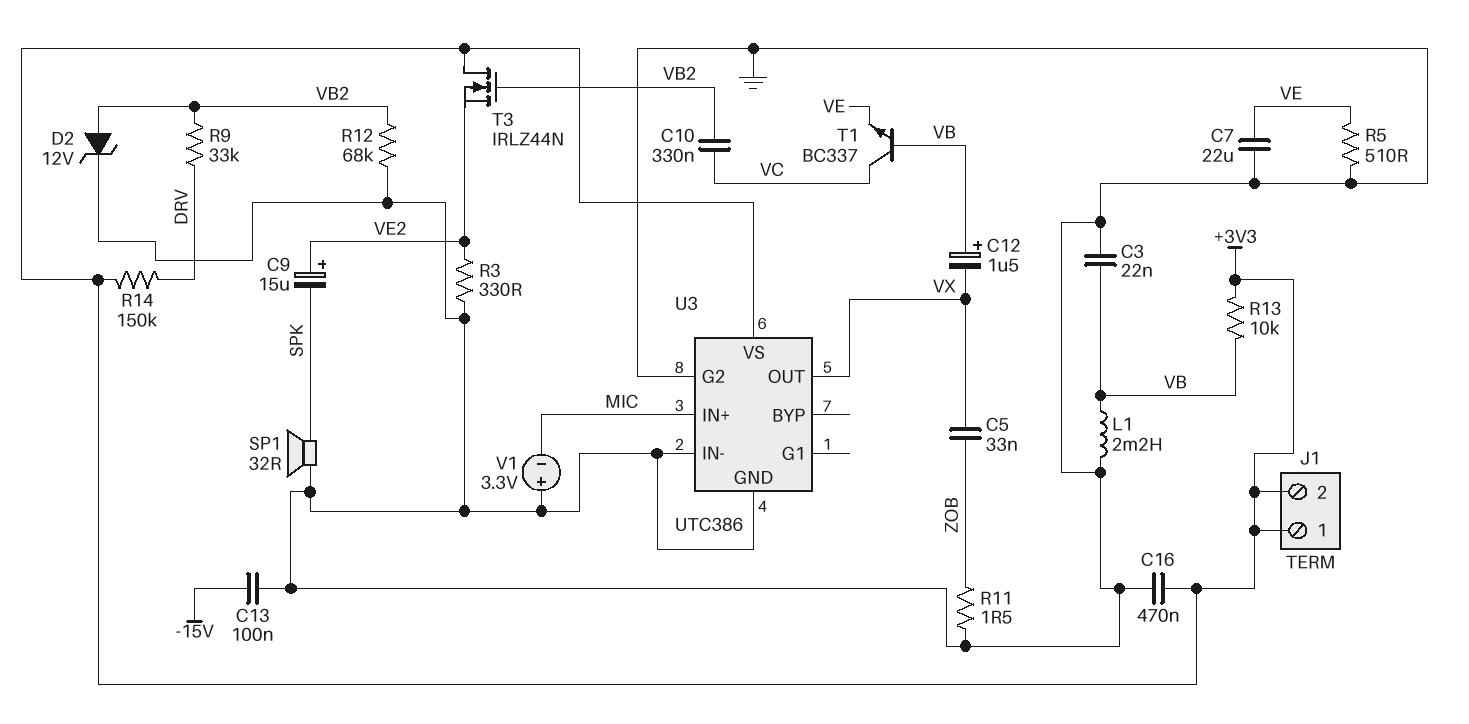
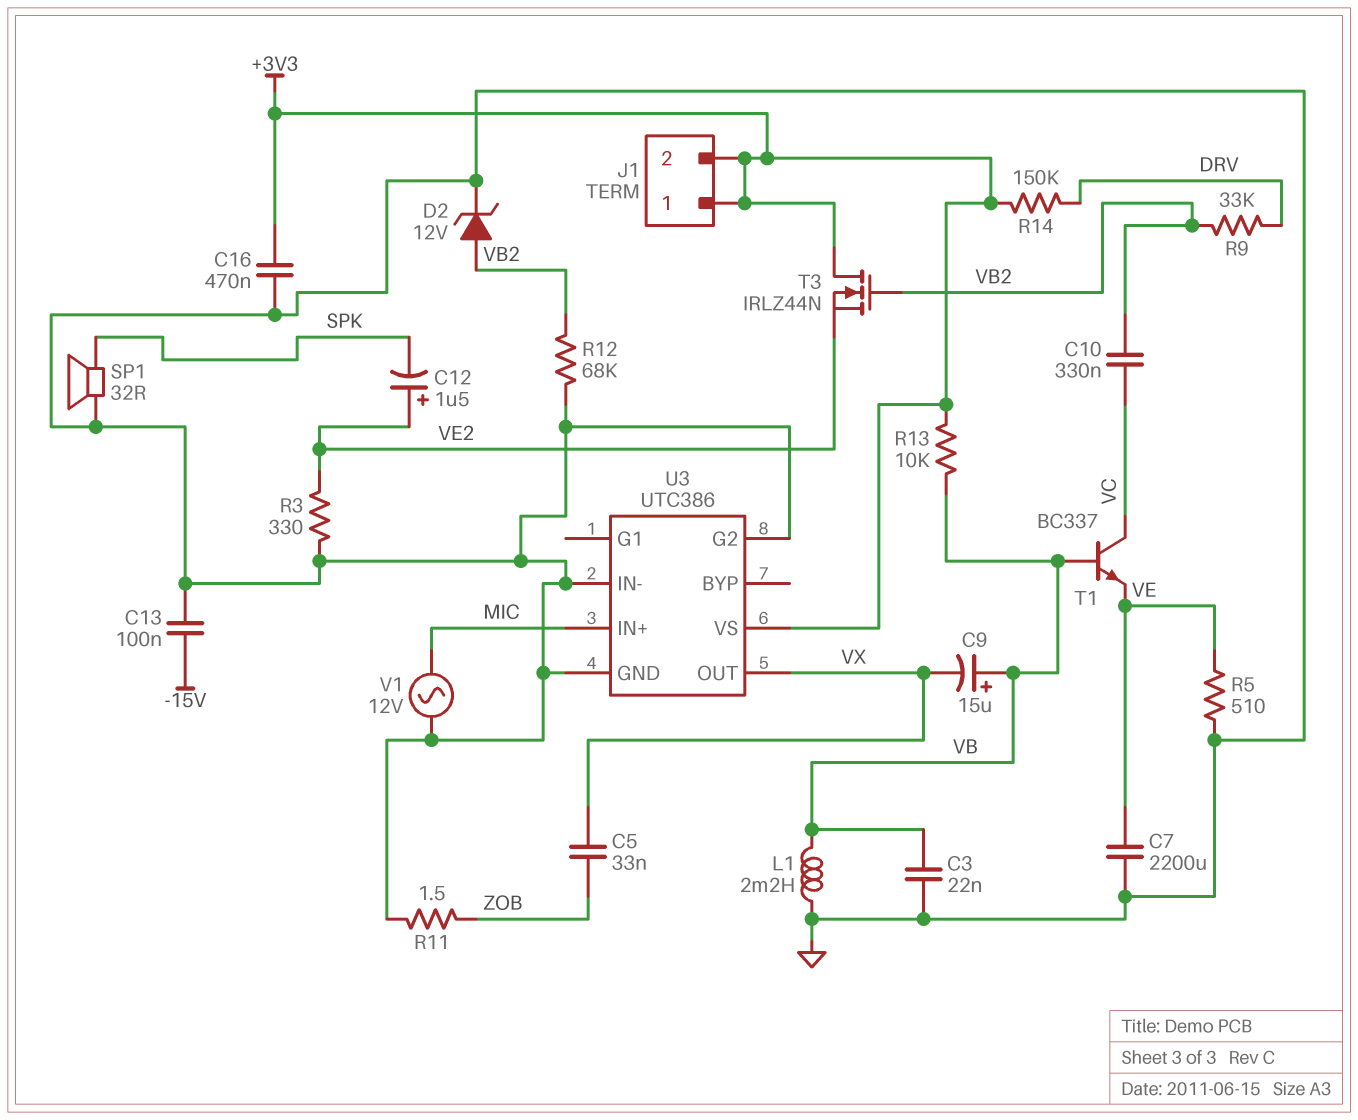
C7: 22uF (GND, VE) -> 2200uF (GND, VE)
C9: 15uF (plus VE2, minus SPK) -> 15uF (plus VB, minus VX)
C12: 1.5uF (plus VB, minus VX) -> 1.5uF (plus VE2, minus SPK)
V1: 3.3V (plus GND, minus MIC) -> AC 12V (GND, MIC)

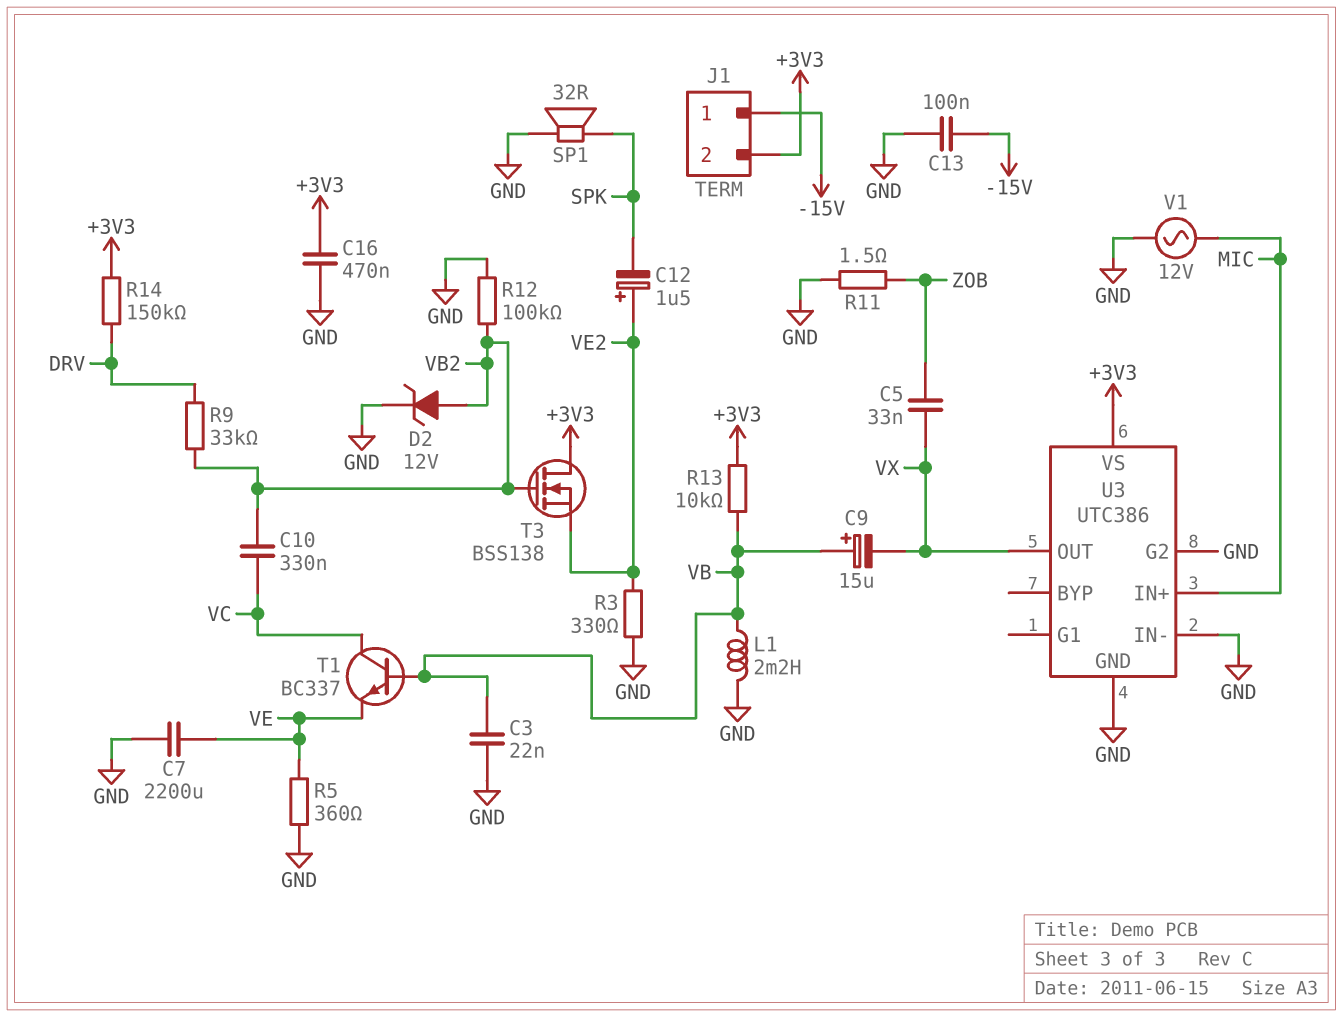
J1 pin 1: +3V3 -> -15V
R5: 510 (GND, VE) -> 360 (GND, VE)
R12: 68k (GND, VB2) -> 100k (GND, VB2)
T3: NMOS IRLZ44N (G VB2, D +3V3, S VE2) -> NMOS BSS138 (G VB2, D +3V3, S VE2)

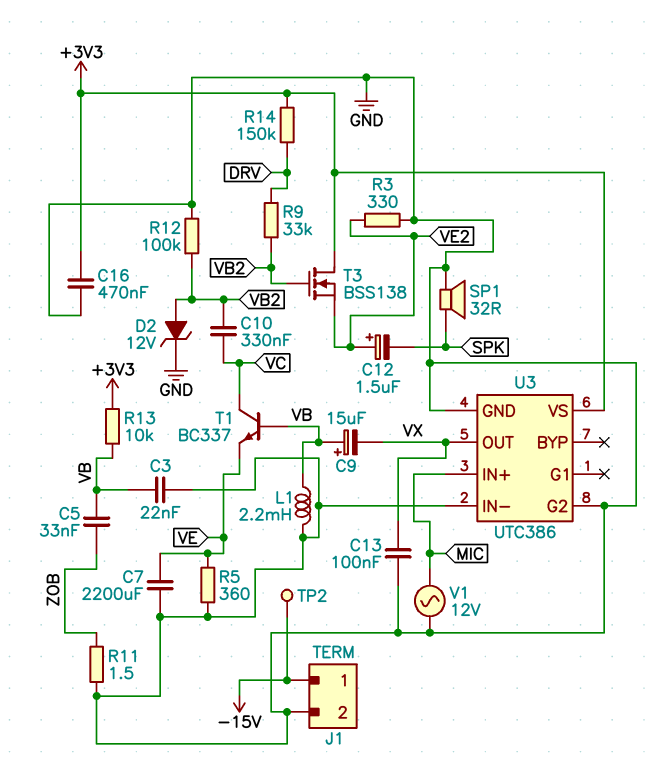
C5: 33nF (VX, ZOB) -> 33nF (VB, ZOB)
C13: 100nF (-15V, GND) -> 100nF (GND, VX)
J1 pin 2: +3V3 -> GND
TP2: none -> test point (-15V)

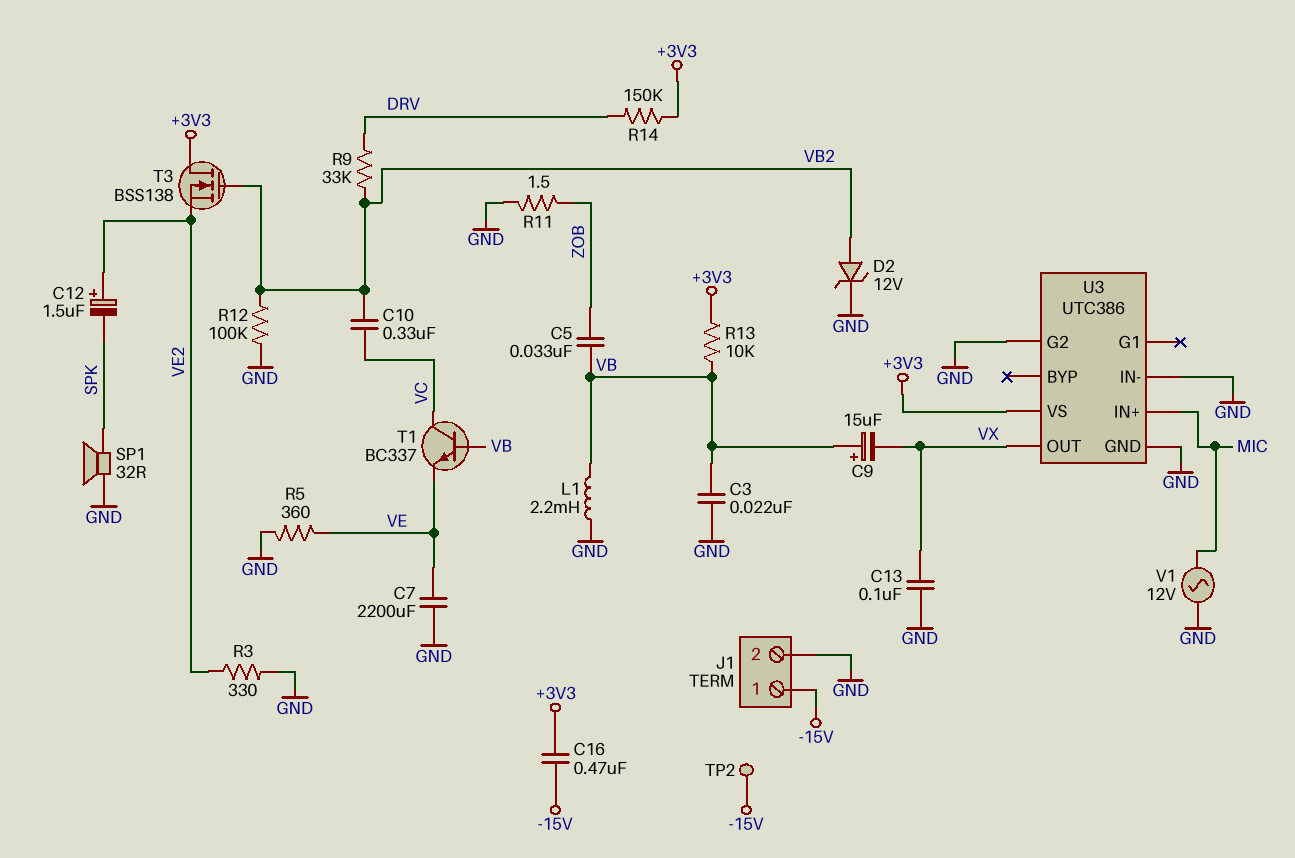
C16: 470nF (+3V3, GND) -> 470nF (+3V3, -15V)

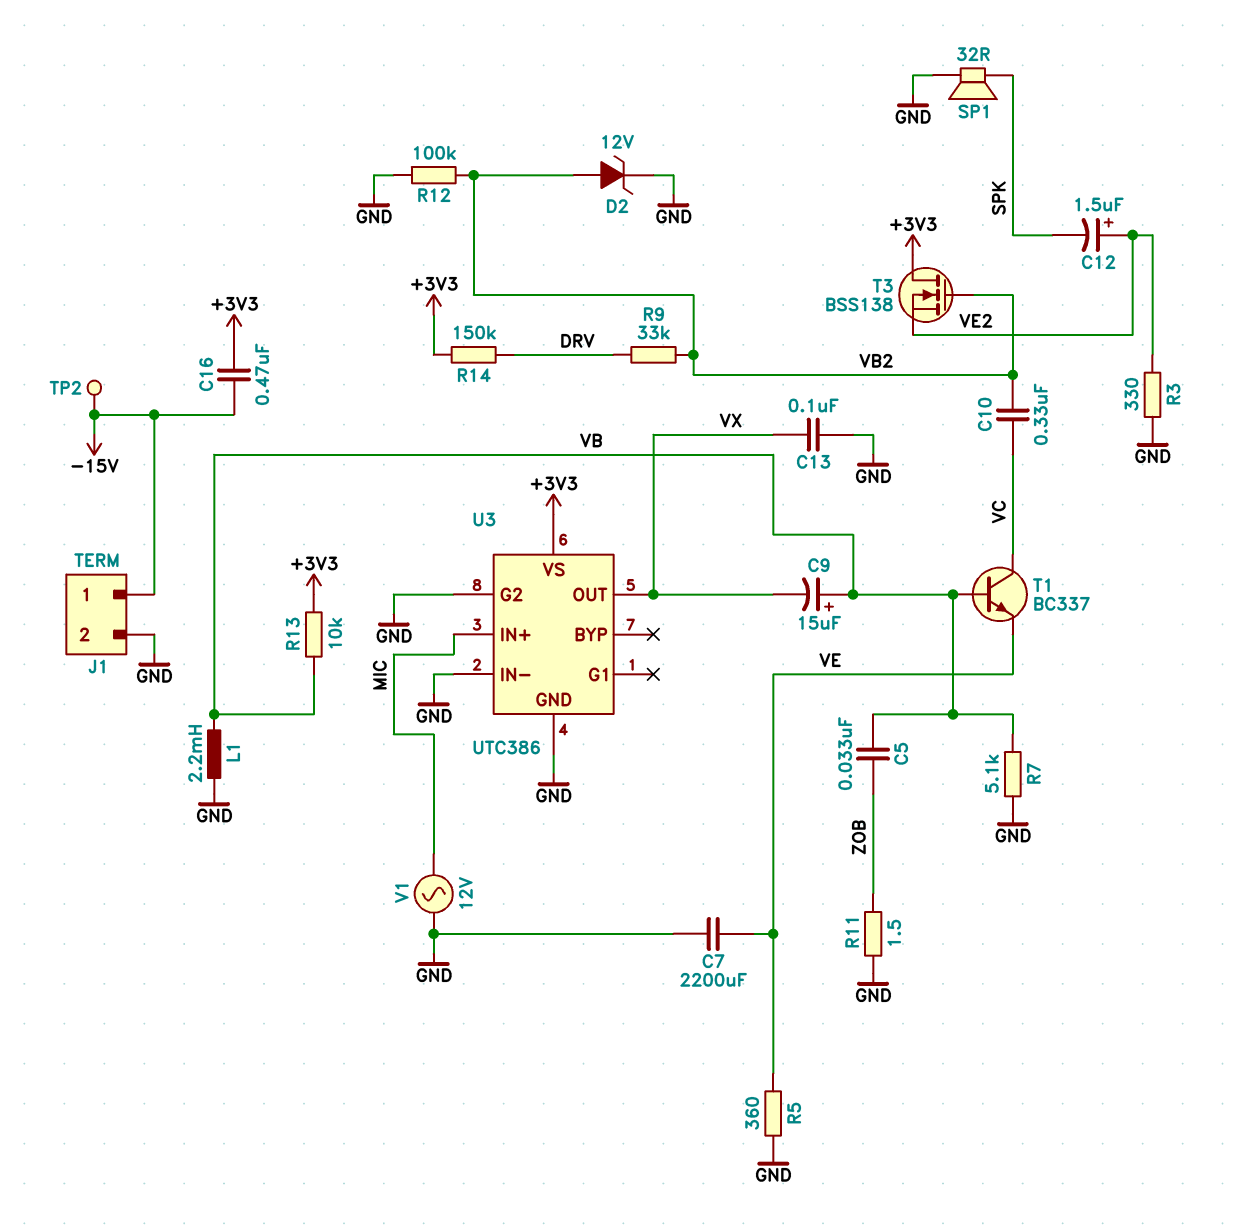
C3: 22nF (GND, VB) -> none
R7: none -> 5.1k (GND, VB)

